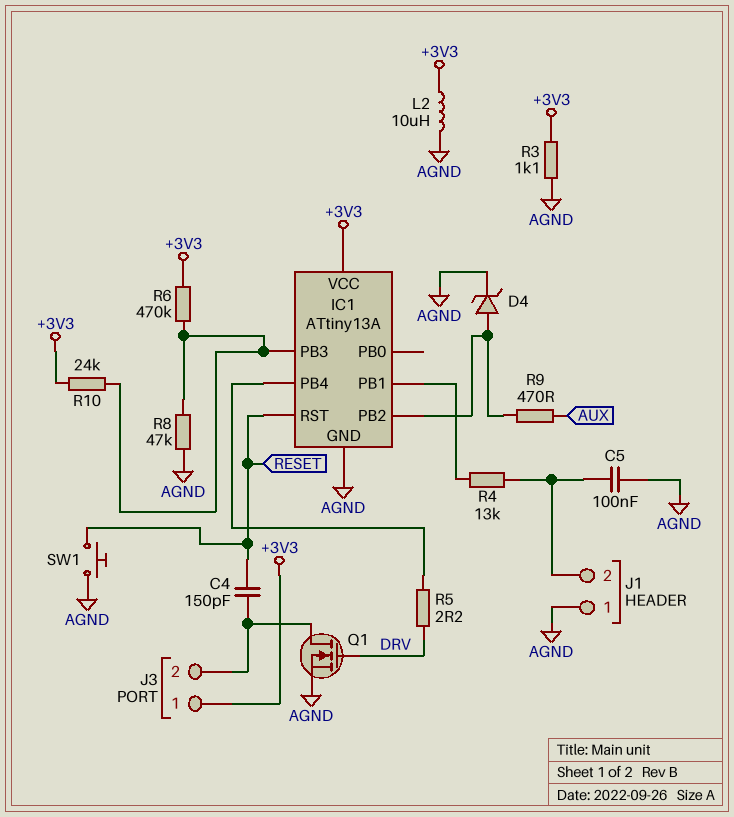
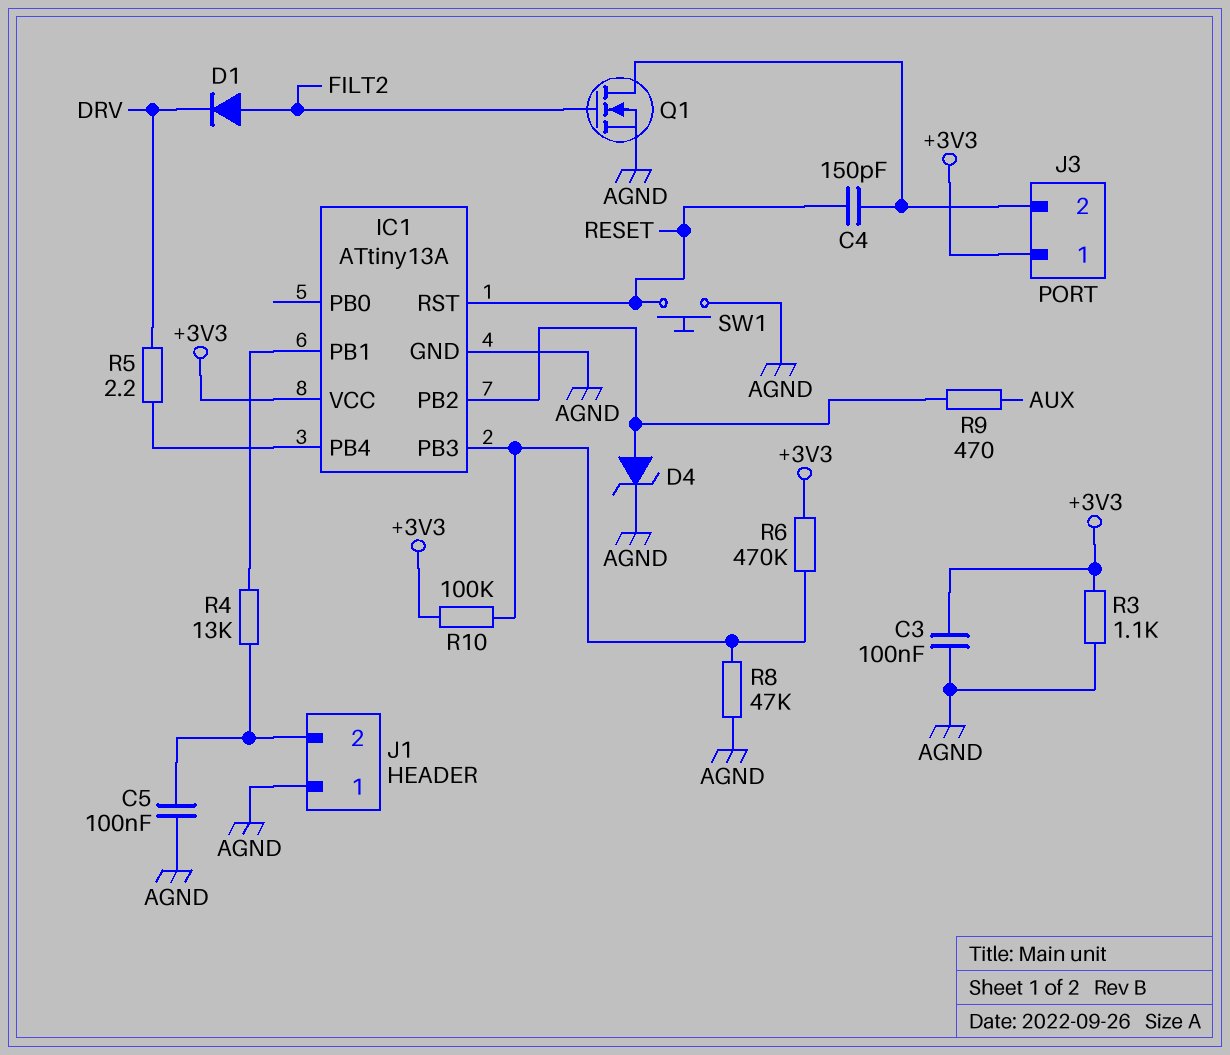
C3: none -> 100nF (+3V3, AGND)
D1: none -> diode (A FILT2, K DRV)
L2: 10uH (+3V3, AGND) -> none
Q1: NMOS (G DRV, D J3/2, S AGND) -> NMOS (G FILT2, D J3/2, S AGND)
R10: 24k (+3V3, IC1/PB3) -> 100k (+3V3, IC1/PB3)

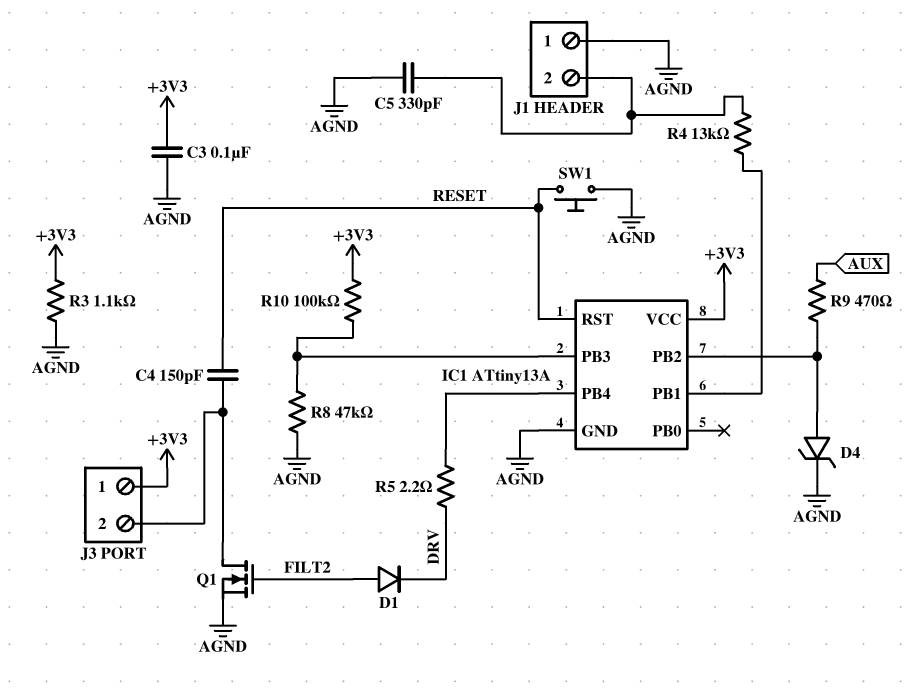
C5: 100nF (AGND, J1/2) -> 330pF (AGND, J1/2)
R6: 470k (+3V3, IC1/PB3) -> none

